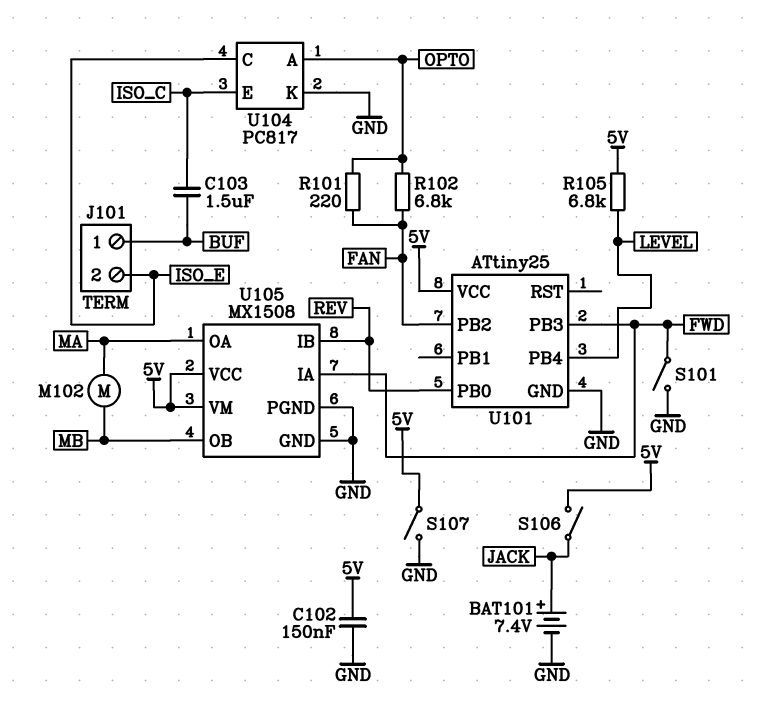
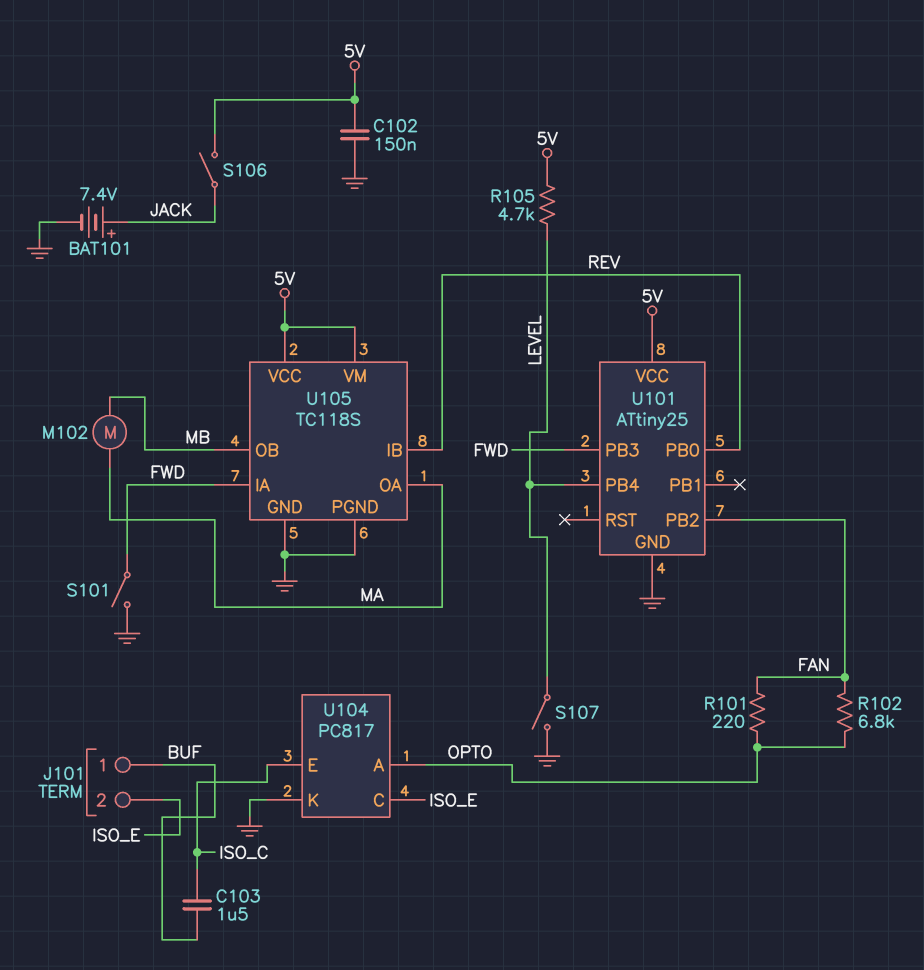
R105: 6.8k (5V, LEVEL) -> 4.7k (5V, LEVEL)
S107: switch (5V, GND) -> switch (GND, LEVEL)
U105: MX1508 -> TC118S

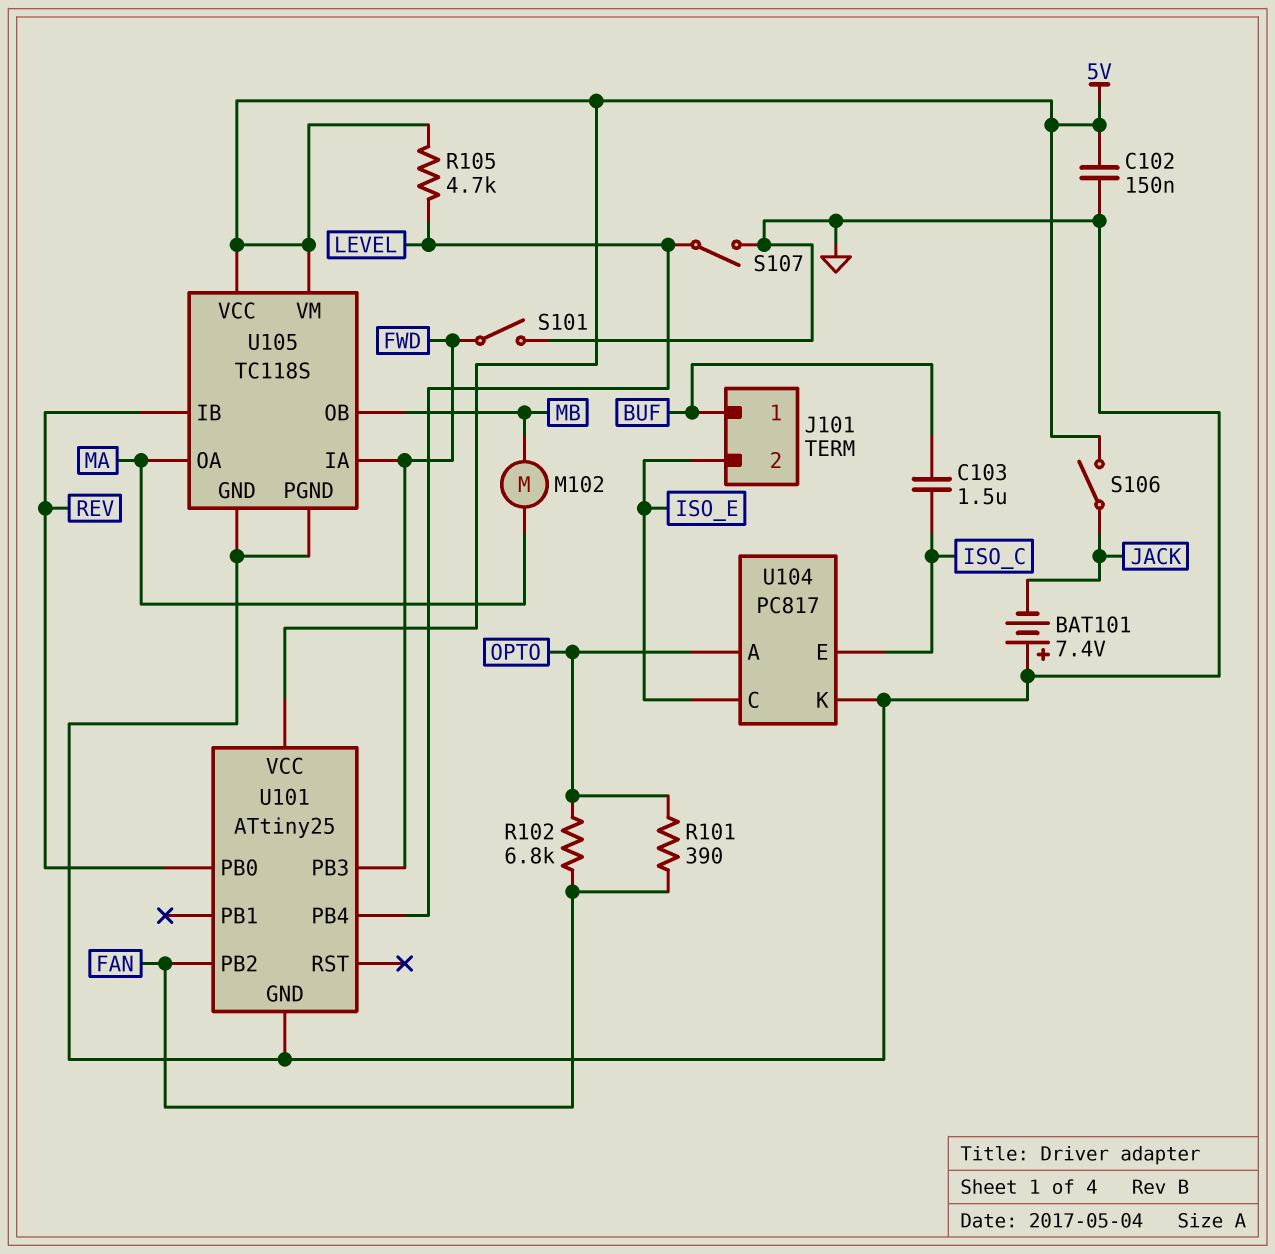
BAT101: 7.4V (plus JACK, minus GND) -> 7.4V (plus GND, minus JACK)
R101: 220 (FAN, OPTO) -> 390 (FAN, OPTO)

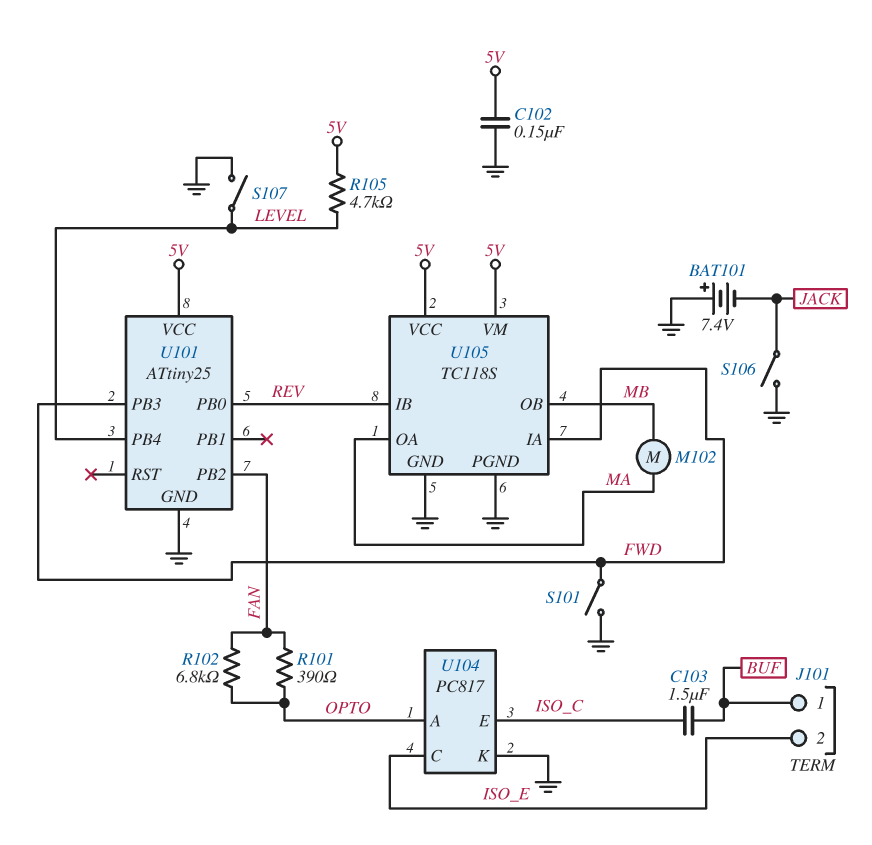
S106: switch (5V, JACK) -> switch (GND, JACK)

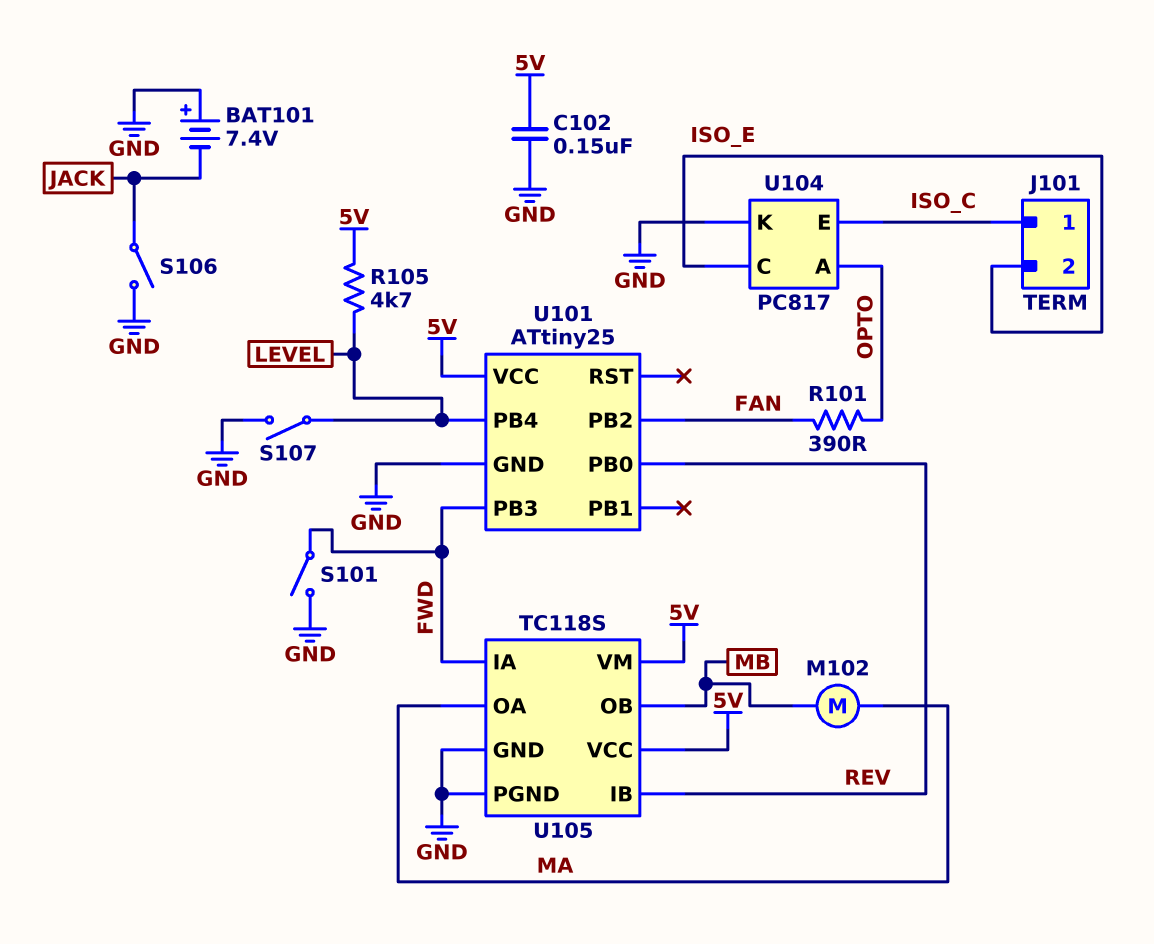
C103: 1.5uF (BUF, ISO_C) -> none
J101 pin 1: BUF -> ISO_C
R102: 6.8k (FAN, OPTO) -> none

